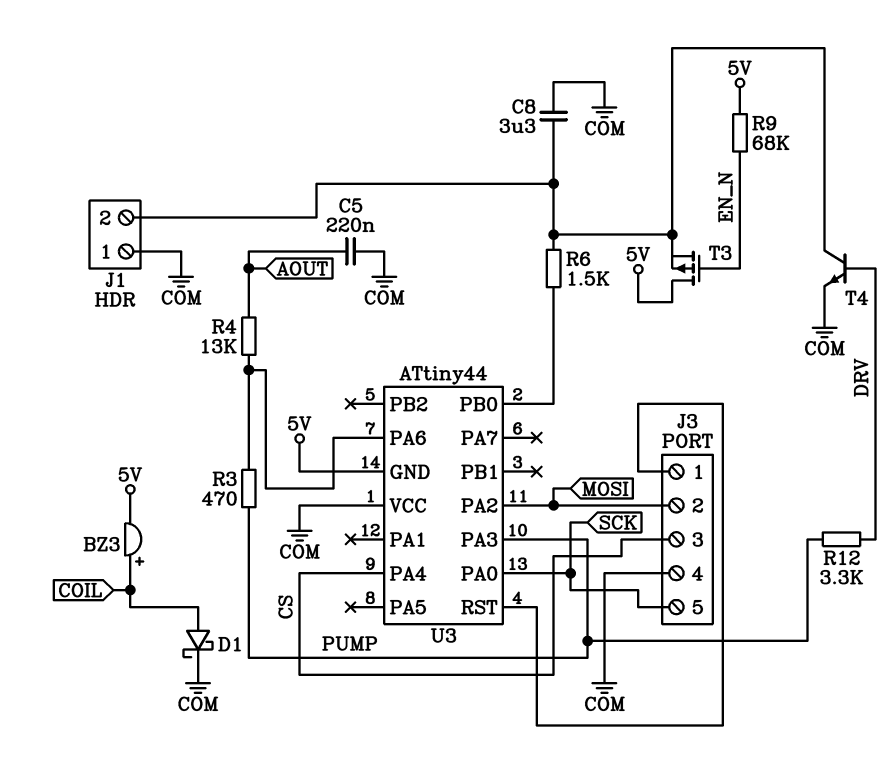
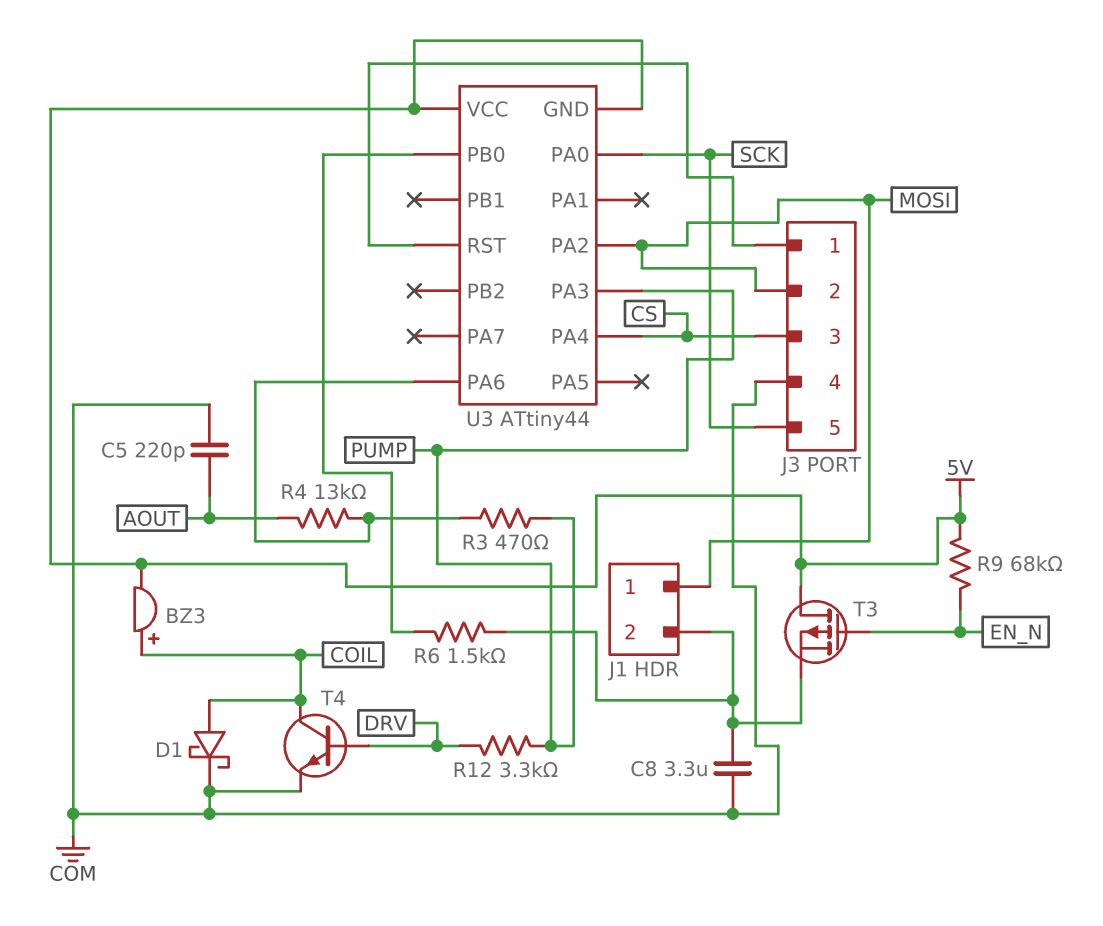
C5: 220nF (AOUT, COM) -> 220pF (AOUT, COM)
J1 pin 1: COM -> MOSI
T4: NPN (B DRV, C J1/2, E COM) -> NPN (B DRV, C COIL, E COM)
U3 pin VCC: COM -> 5V

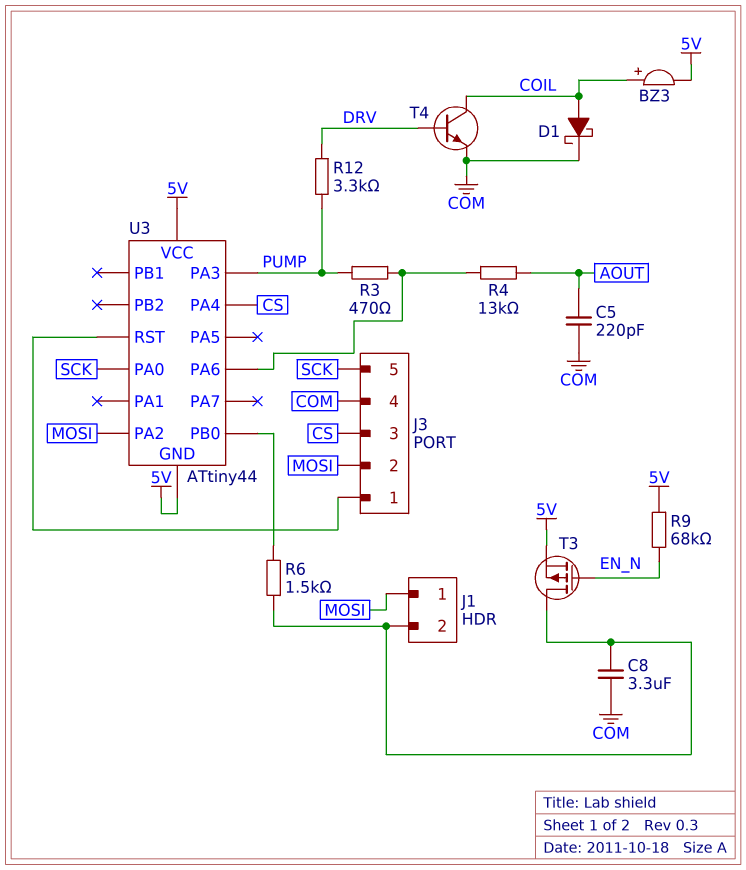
T3: PMOS (G EN_N, D 5V, S J1/2) -> PMOS (G EN_N, D J1/2, S 5V)

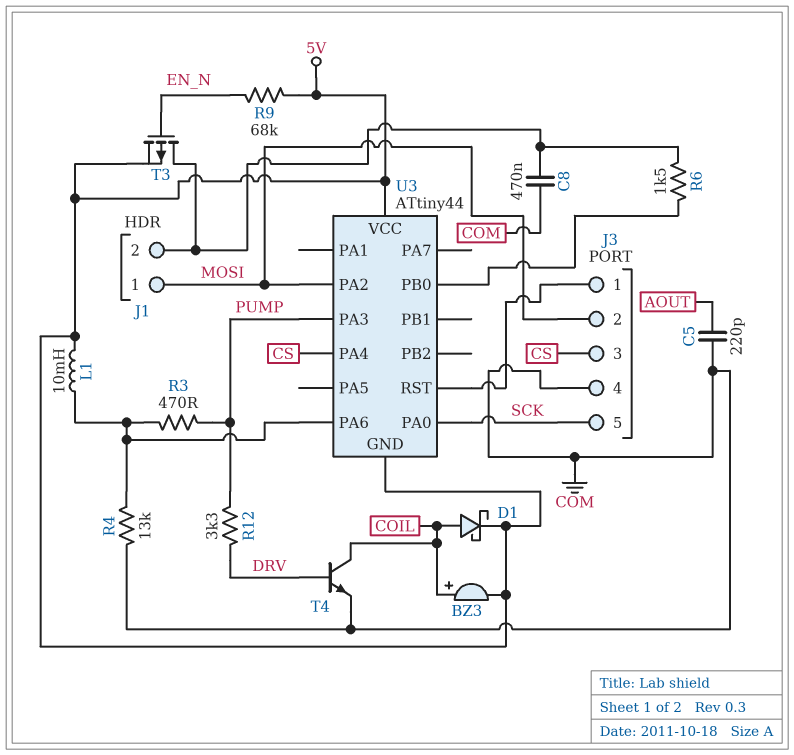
C8: 3.3uF (COM, J1/2) -> 470nF (COM, J1/2)
D1: schottky (A COIL, K COM) -> schottky (A COIL, K 5V)
L1: none -> 10mH (5V, U3/PA6)
R4: 13k (AOUT, U3/PA6) -> 13k (COM, U3/PA6)

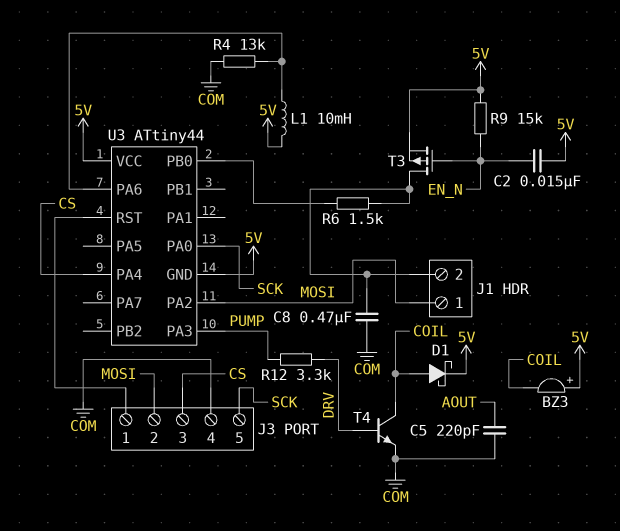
BZ3: buzzer (plus COIL, minus 5V) -> buzzer (plus 5V, minus COIL)
C2: none -> 15nF (5V, EN_N)
R3: 470 (PUMP, U3/PA6) -> none
R9: 68k (5V, EN_N) -> 15k (5V, EN_N)

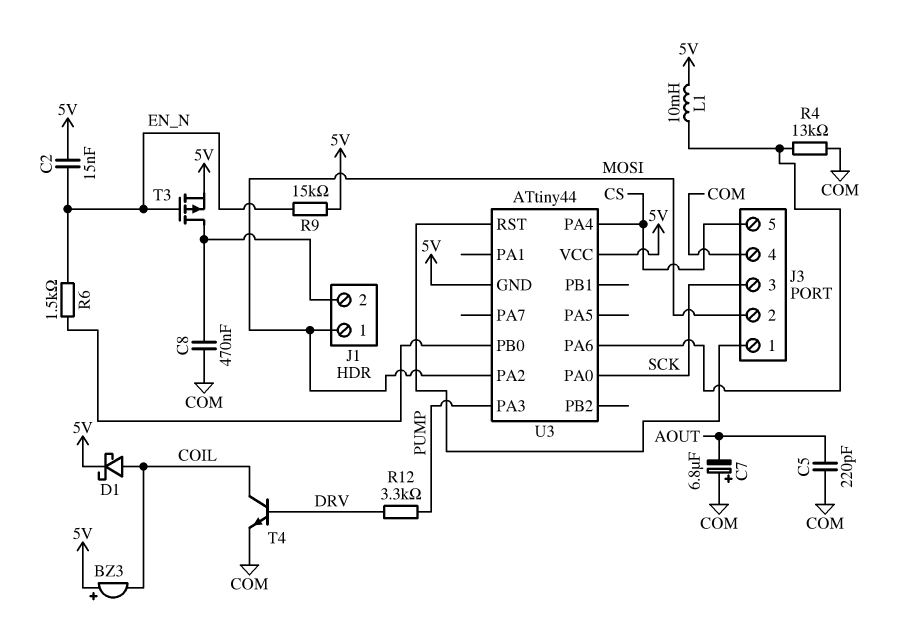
C7: none -> 6.8uF (plus COM, minus AOUT)
J3 pin 3: CS -> SCK
J3 pin 5: SCK -> CS
R6: 1.5k (J1/2, U3/PB0) -> 1.5k (EN_N, U3/PB0)

